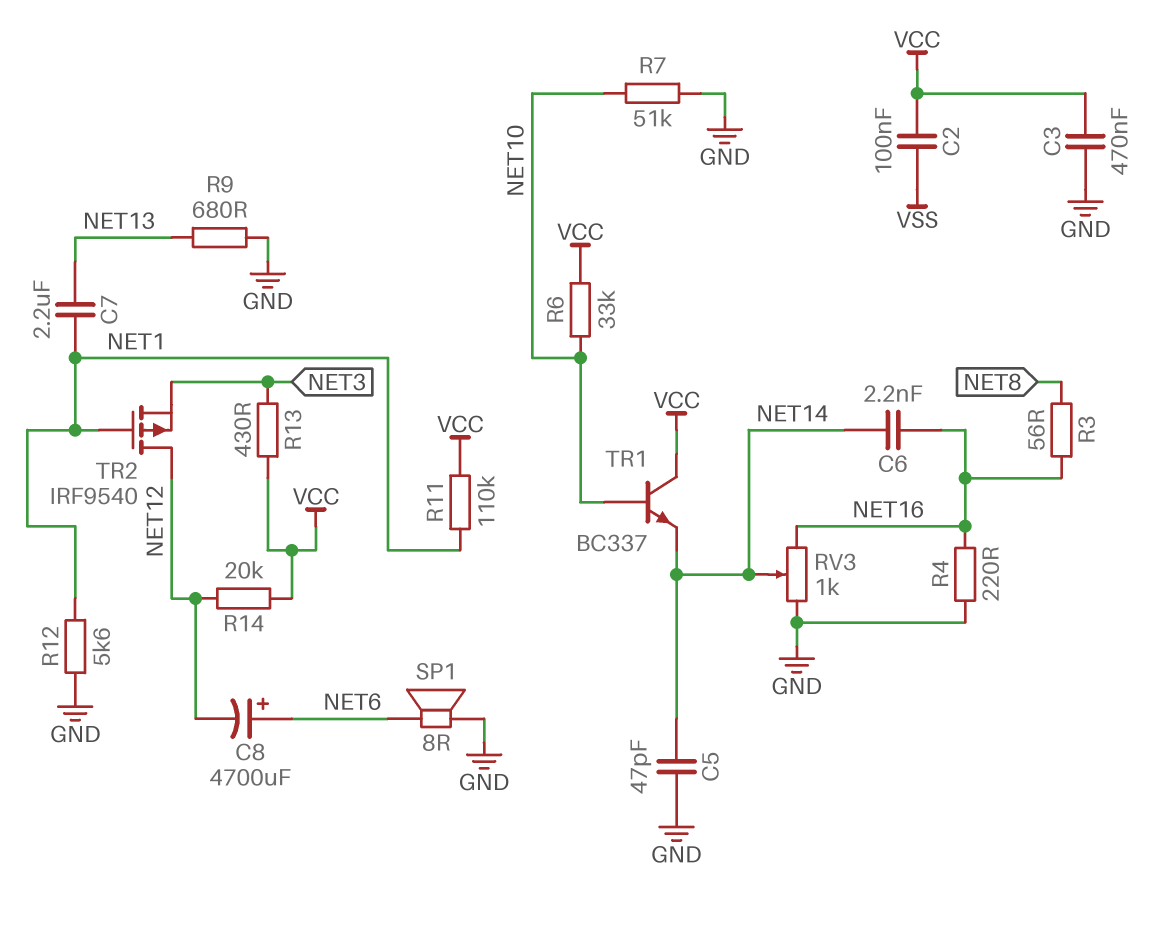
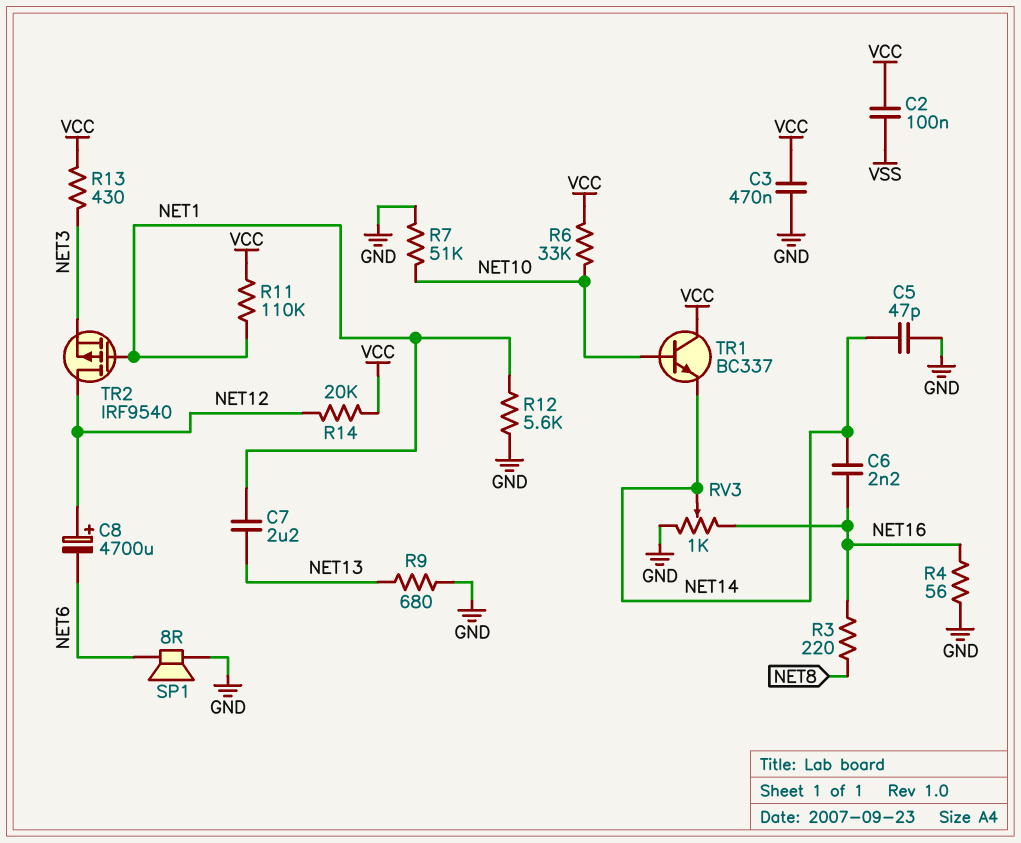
C8: 4700uF (plus NET6, minus NET12) -> 4700uF (plus NET12, minus NET6)
R3: 56 (NET8, NET16) -> 220 (NET8, NET16)
R4: 220 (GND, NET16) -> 56 (GND, NET16)

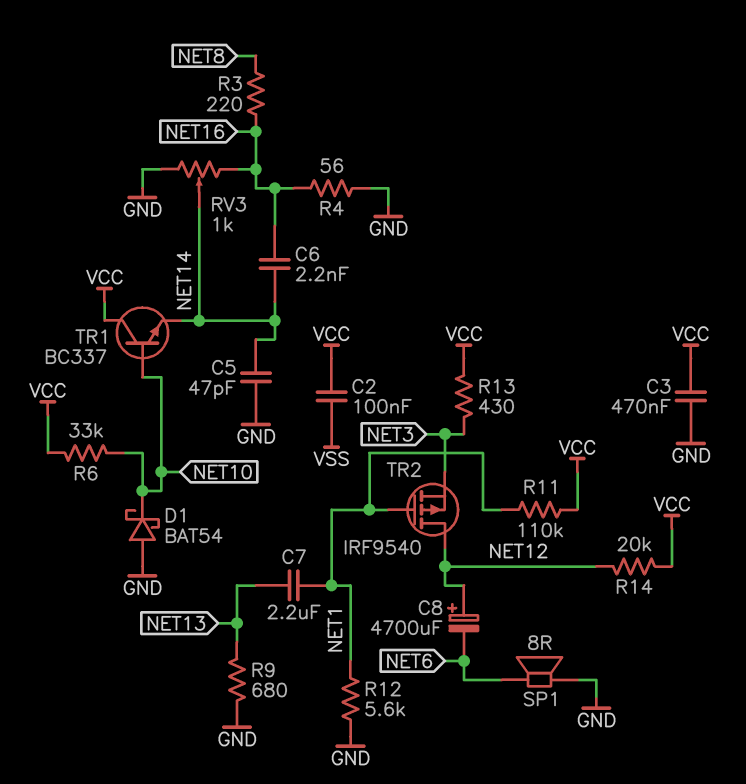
D1: none -> schottky BAT54 (A GND, K NET10)
R7: 51k (GND, NET10) -> none

